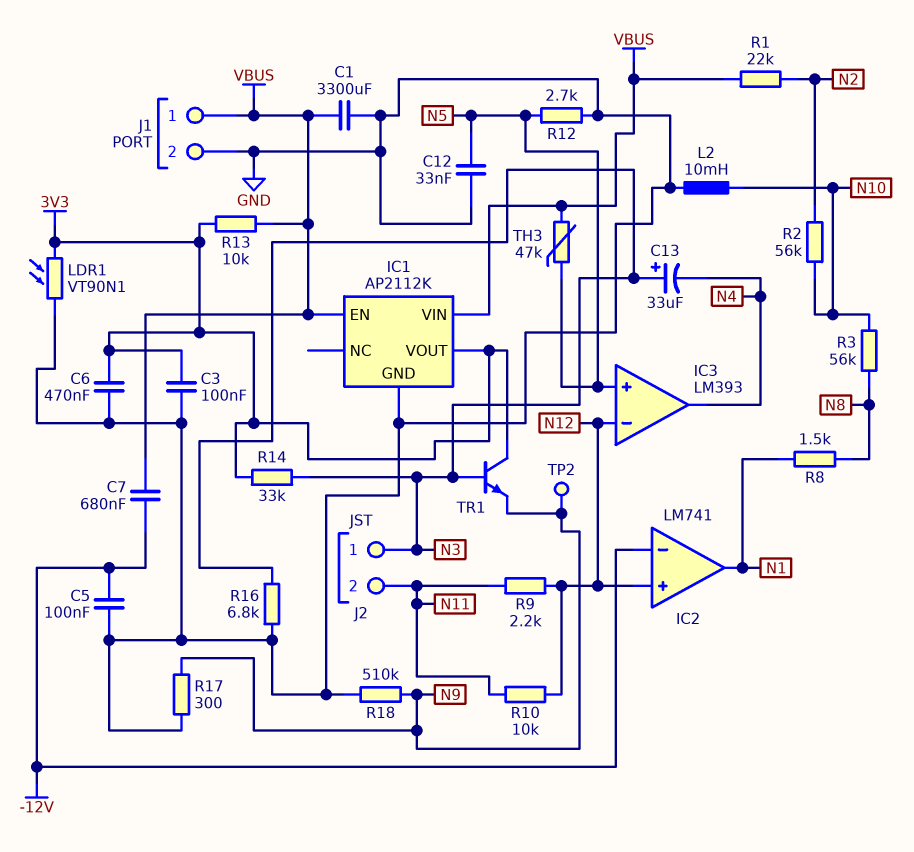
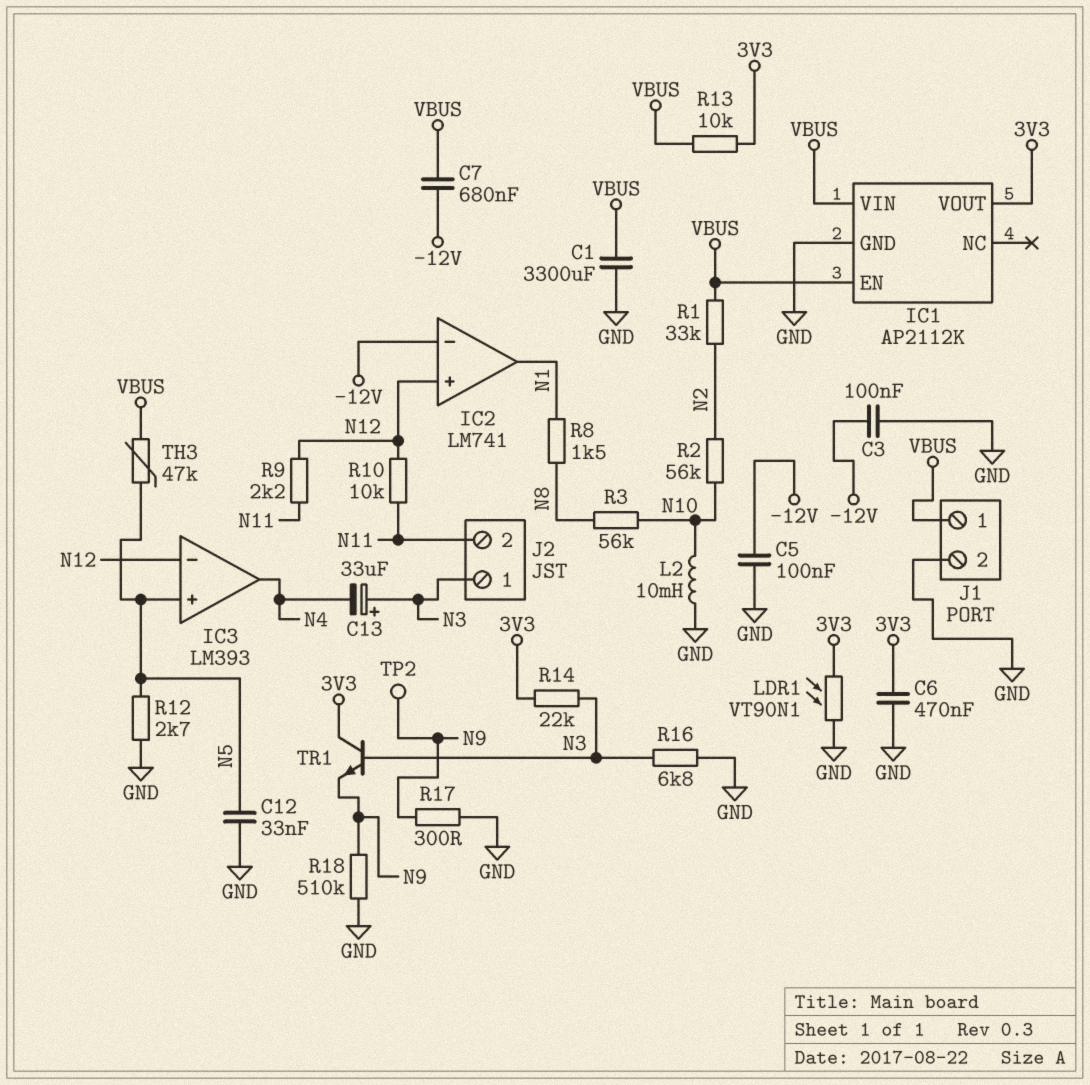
C3: 100nF (3V3, GND) -> 100nF (-12V, GND)
R1: 22k (N2, VBUS) -> 33k (N2, VBUS)
R14: 33k (3V3, N3) -> 22k (3V3, N3)

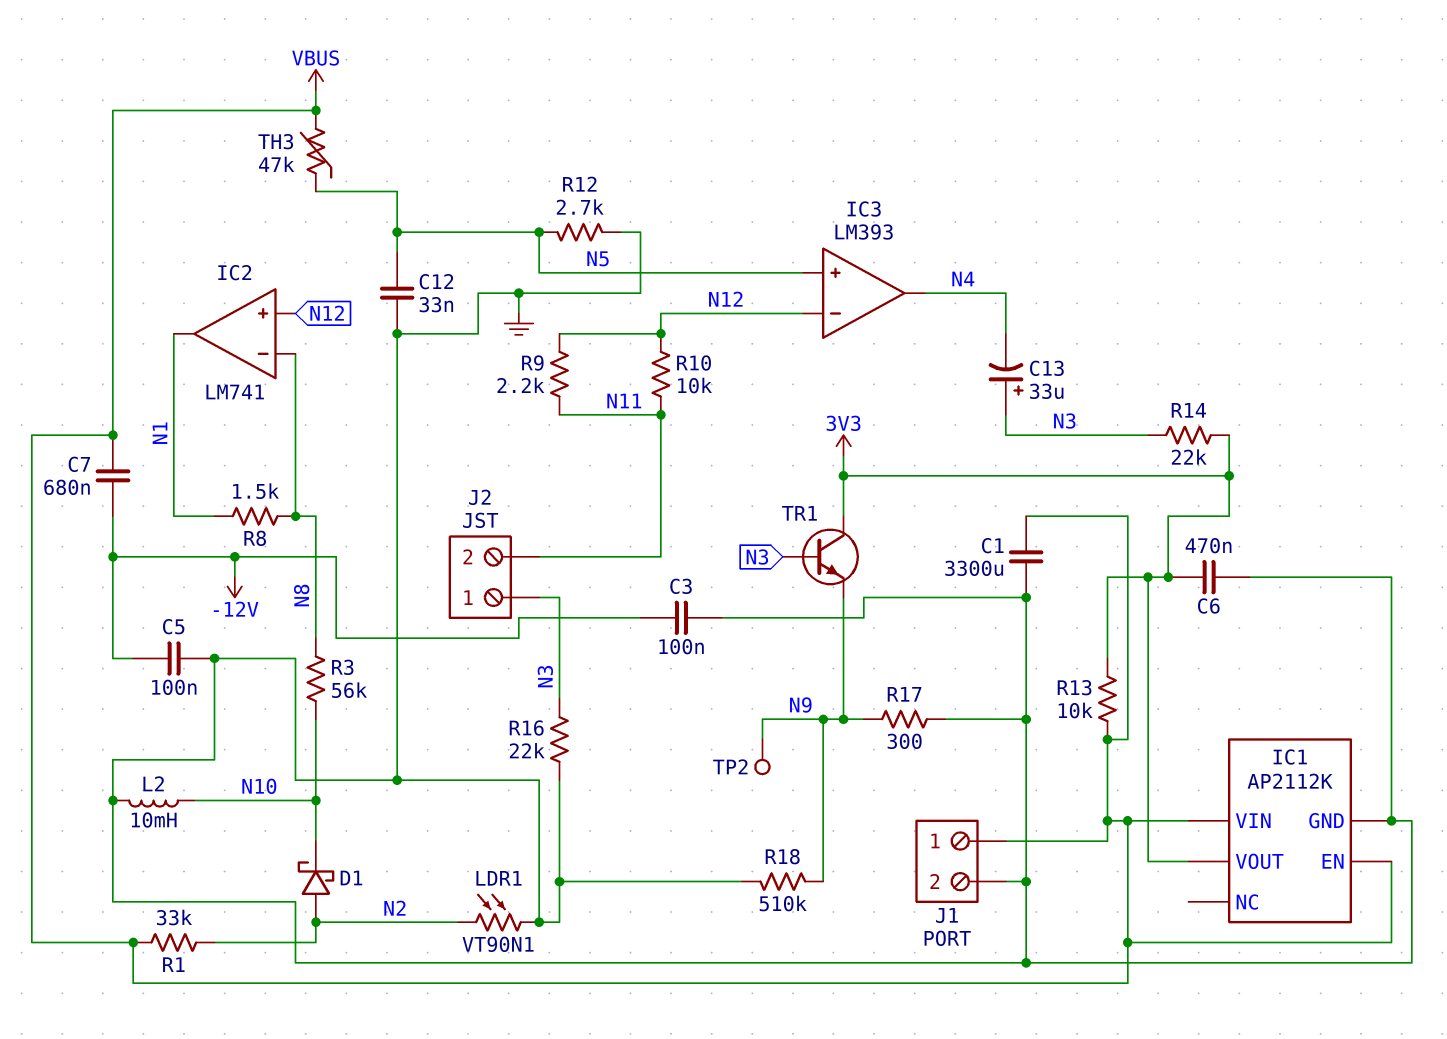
D1: none -> schottky (A N2, K N10)
IC2 pin in-: -12V -> N8
LDR1: VT90N1 (3V3, GND) -> VT90N1 (GND, N2)
R2: 56k (N2, N10) -> none
R16: 6.8k (GND, N3) -> 22k (GND, N3)

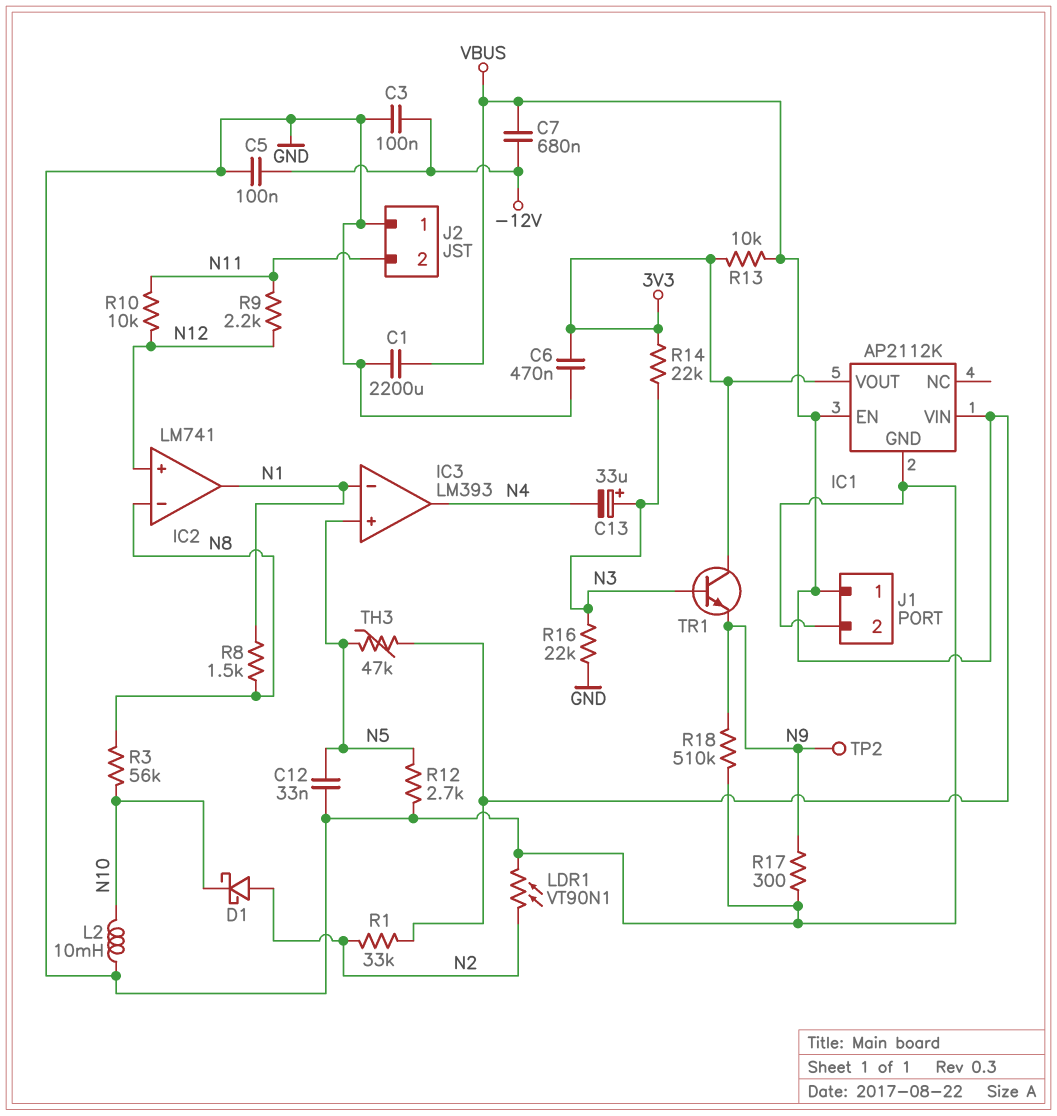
C1: 3300uF (GND, VBUS) -> 2200uF (GND, VBUS)
IC3 pin in-: N12 -> N1
J2 pin 1: N3 -> GND

